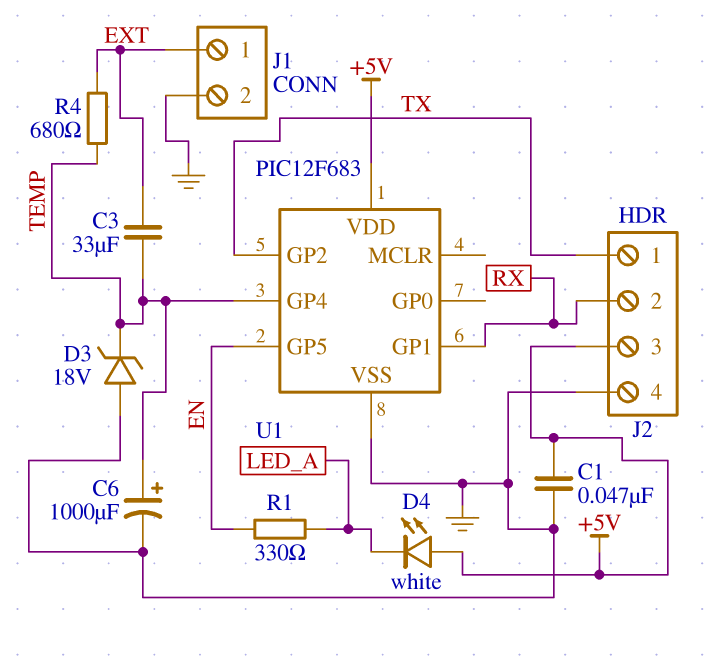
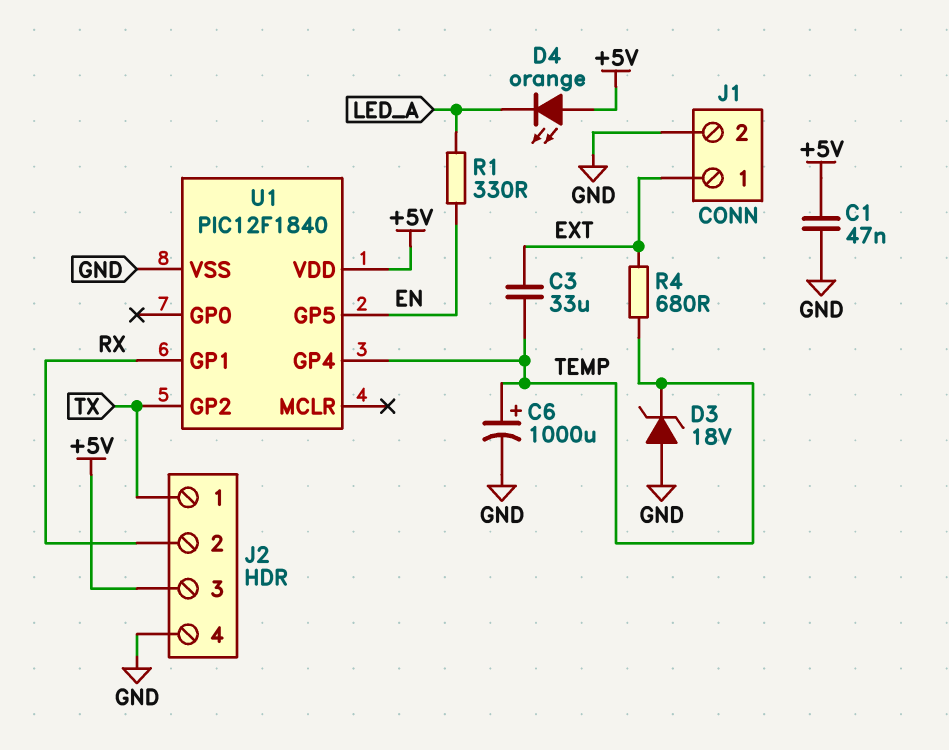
D4: LED white (A +5V, K LED_A) -> LED orange (A +5V, K LED_A)
U1: PIC12F683 -> PIC12F1840

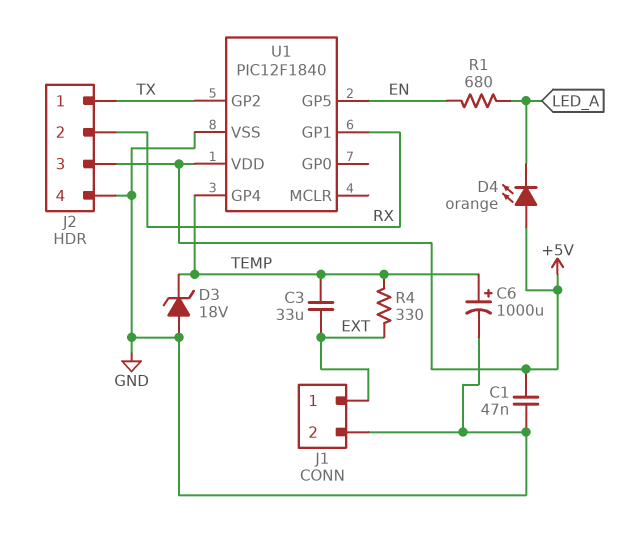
R1: 330 (EN, LED_A) -> 680 (EN, LED_A)
R4: 680 (EXT, TEMP) -> 330 (EXT, TEMP)

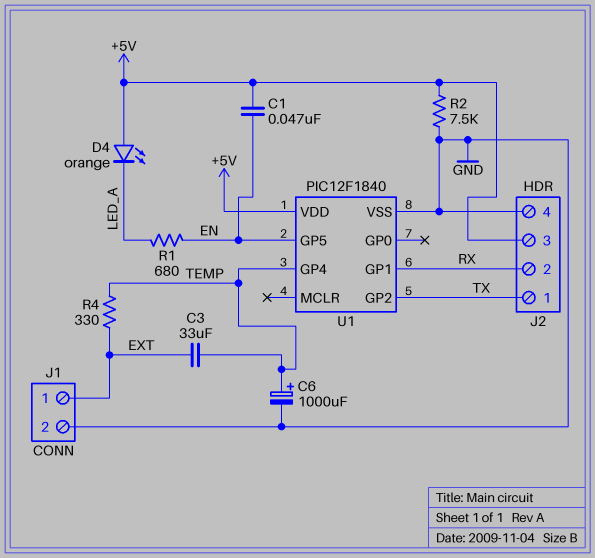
C1: 47nF (+5V, GND) -> 47nF (+5V, EN)
D3: zener 18V (A GND, K TEMP) -> none
R2: none -> 7.5k (+5V, GND)

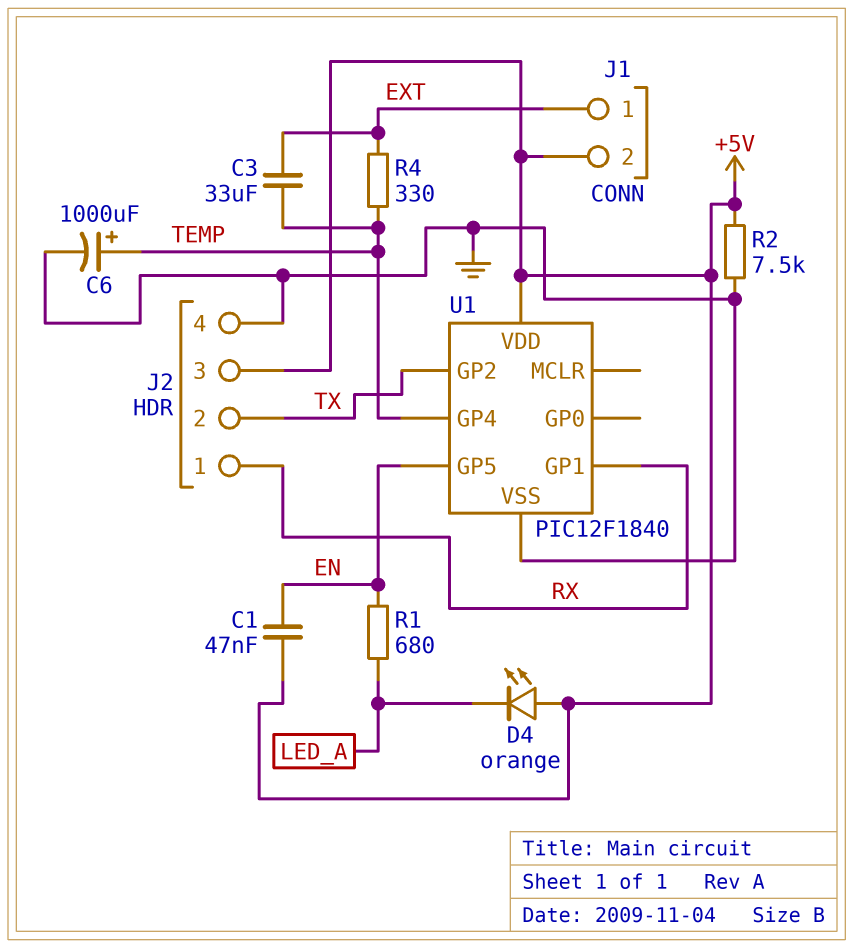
J1 pin 2: GND -> +5V
J2 pin 1: TX -> RX
J2 pin 2: RX -> TX

